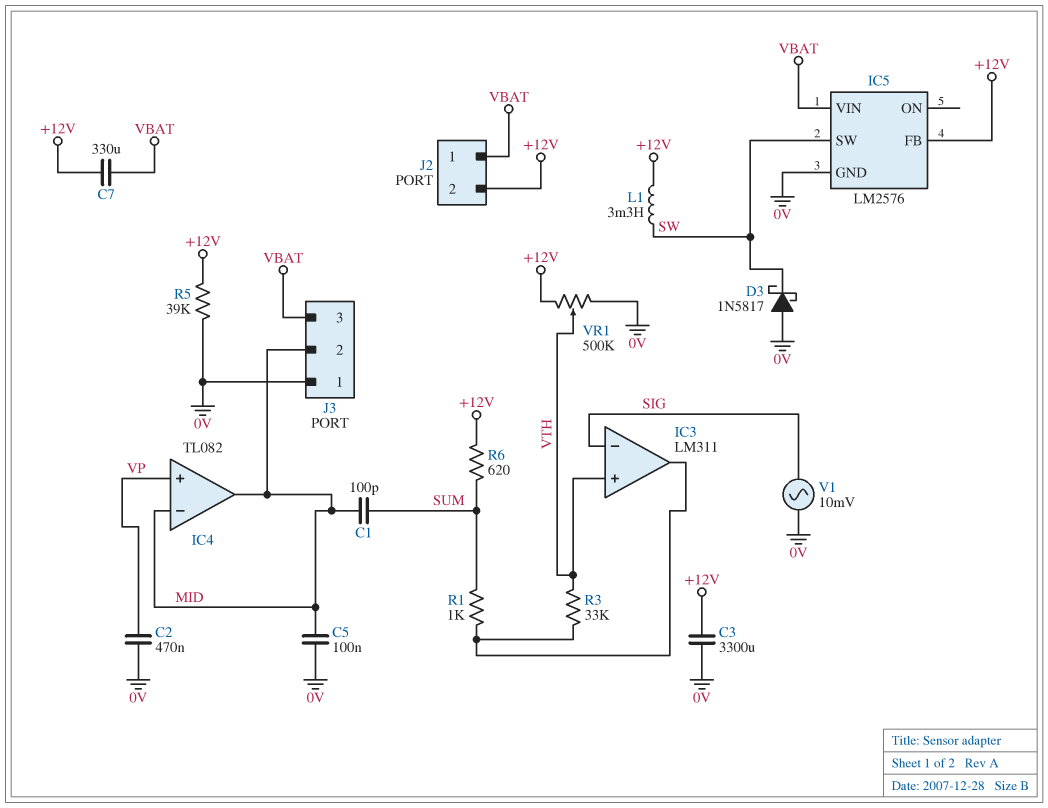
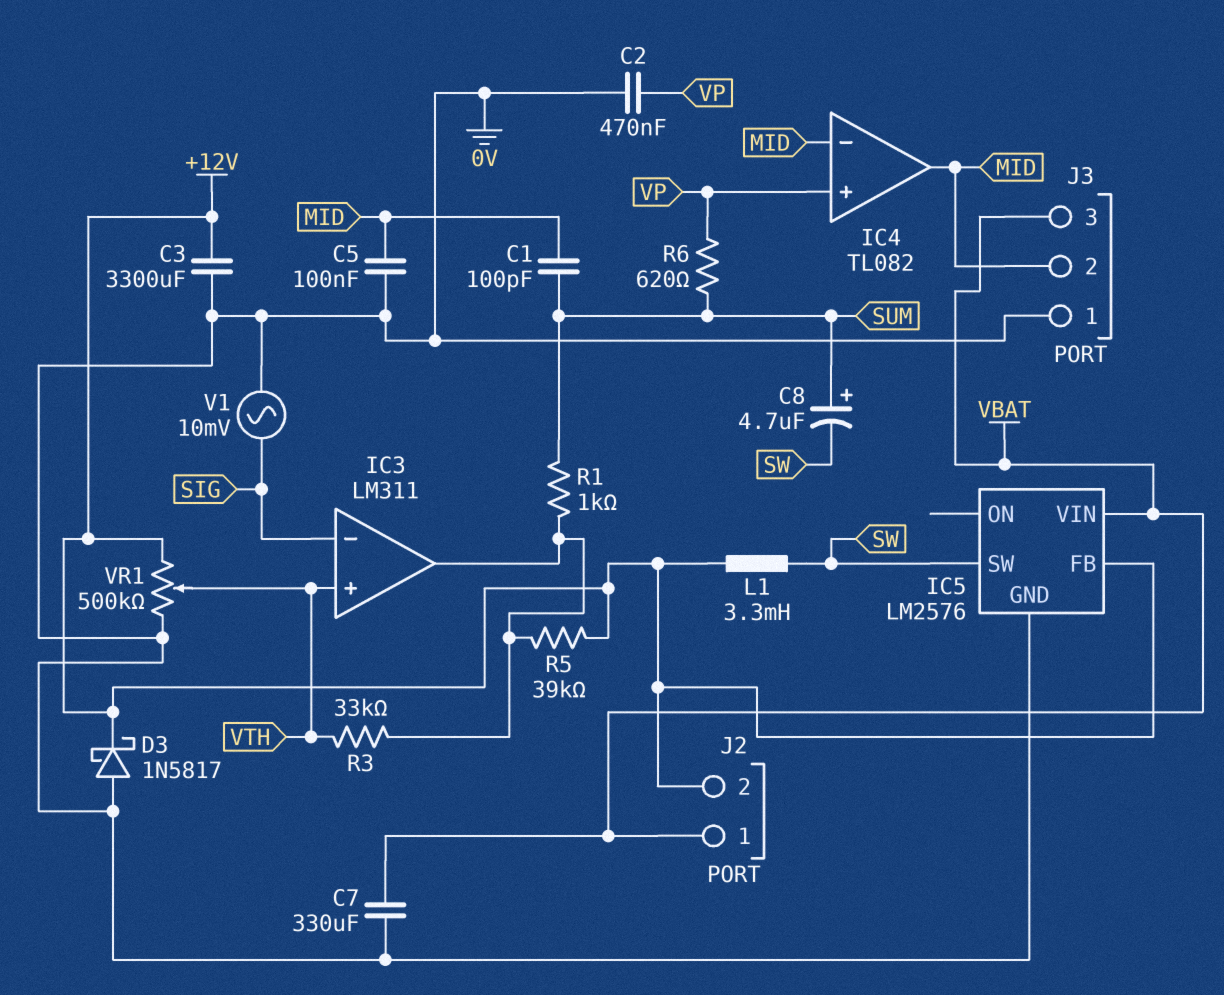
C7: 330uF (+12V, VBAT) -> 330uF (0V, VBAT)
C8: none -> 4.7uF (plus SUM, minus SW)
D3: schottky 1N5817 (A 0V, K SW) -> schottky 1N5817 (A 0V, K +12V)
R5: 39k (+12V, 0V) -> 39k (+12V, IC3/out)
R6: 620 (+12V, SUM) -> 620 (SUM, VP)

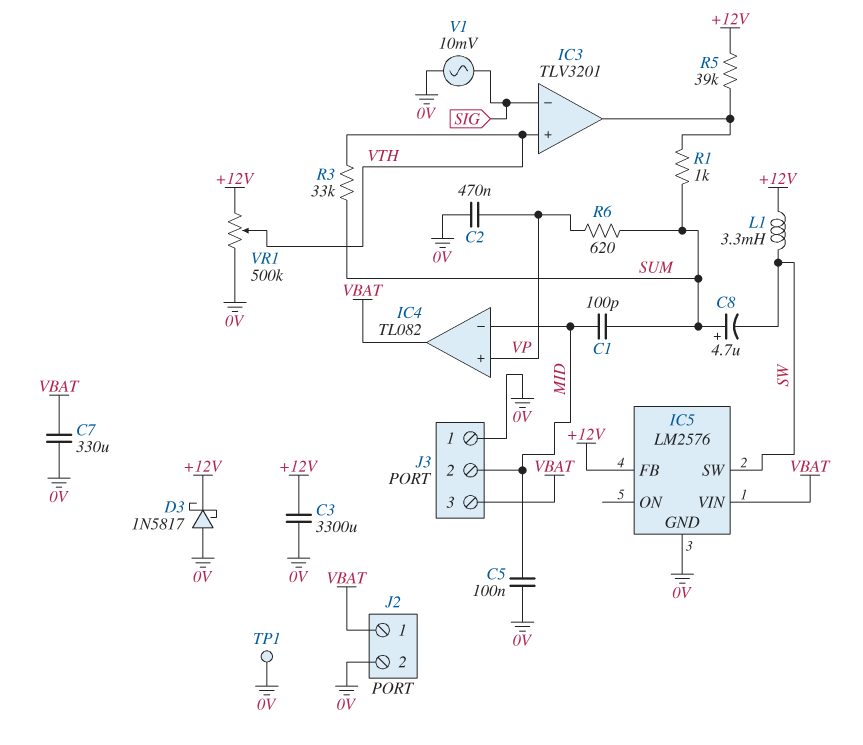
IC3: LM311 -> TLV3201
IC4 pin out: MID -> VBAT
J2 pin 2: +12V -> 0V
R3: 33k (IC3/out, VTH) -> 33k (SUM, VTH)
TP1: none -> test point (0V)

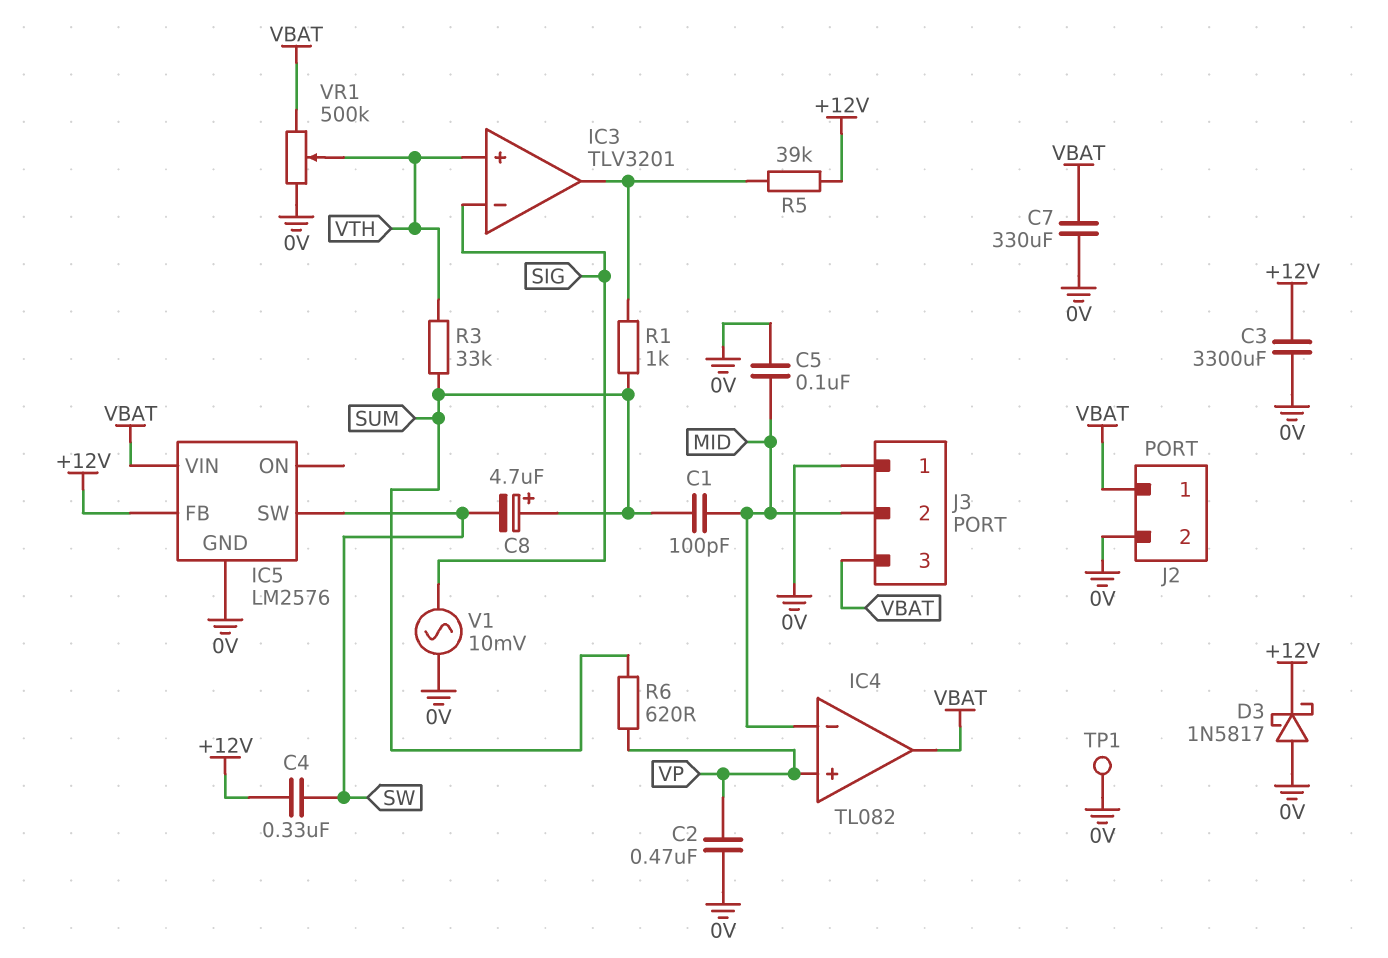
C4: none -> 330nF (+12V, SW)
L1: 3.3mH (+12V, SW) -> none
VR1: 500k (+12V, 0V, wiper VTH) -> 500k (0V, VBAT, wiper VTH)

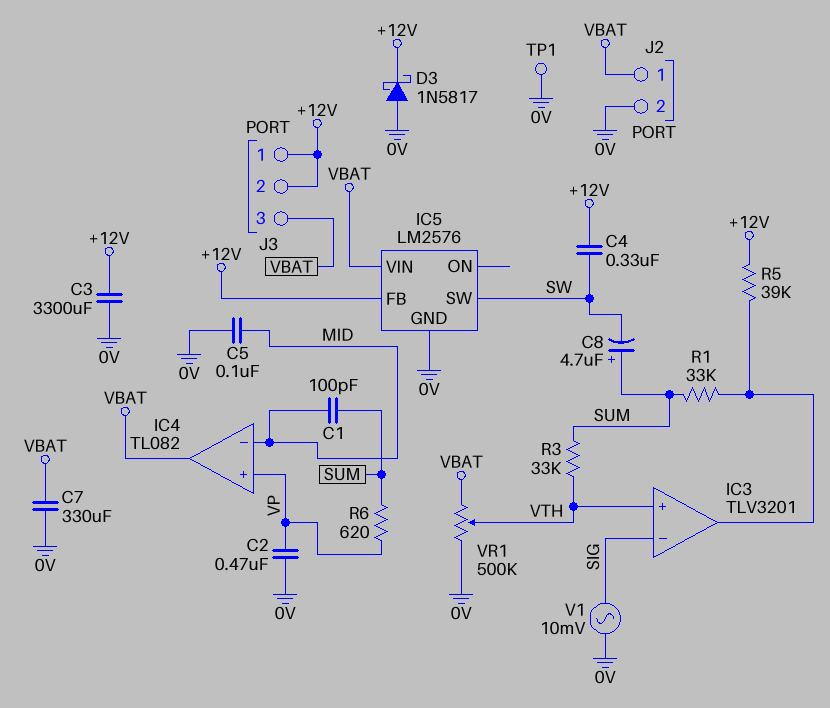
J3 pin 1: 0V -> +12V
J3 pin 2: MID -> +12V
R1: 1k (IC3/out, SUM) -> 33k (IC3/out, SUM)

